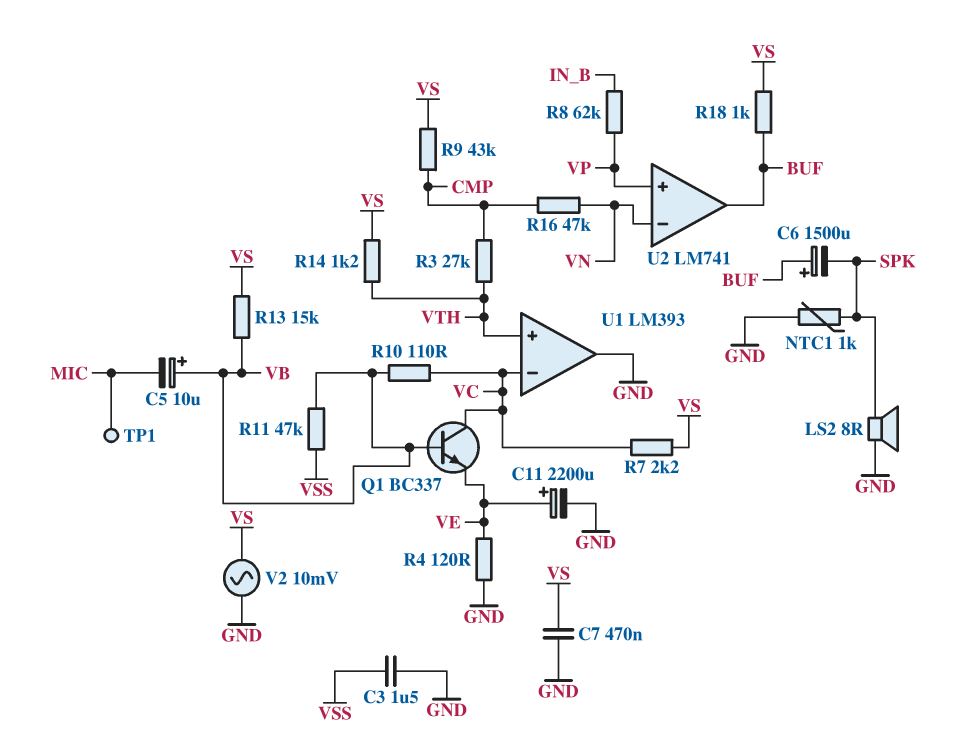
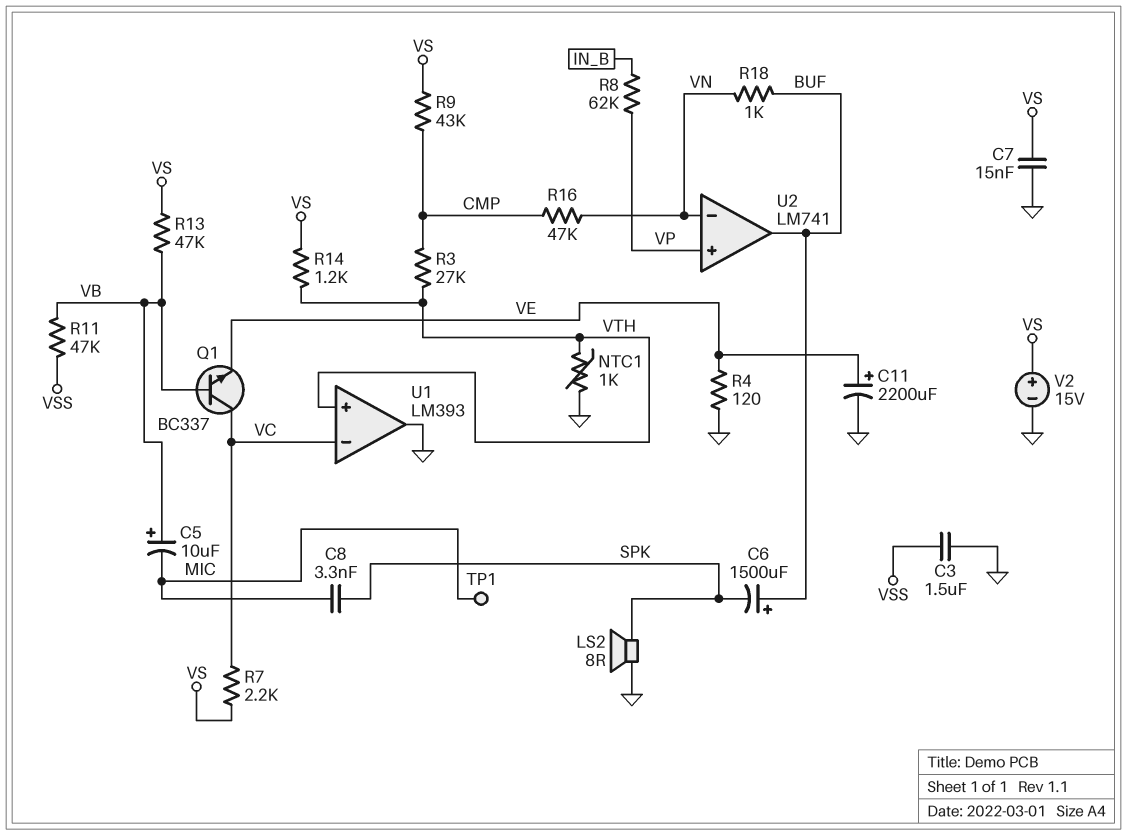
C7: 470nF (GND, VS) -> 15nF (GND, VS)
C8: none -> 3.3nF (MIC, SPK)
NTC1: 1k (GND, SPK) -> 1k (GND, VTH)
R10: 110 (VB, VC) -> none
R13: 15k (VB, VS) -> 47k (VB, VS)
R18: 1k (BUF, VS) -> 1k (BUF, VN)
V2: AC 10mV (GND, VS) -> 15V (plus VS, minus GND)

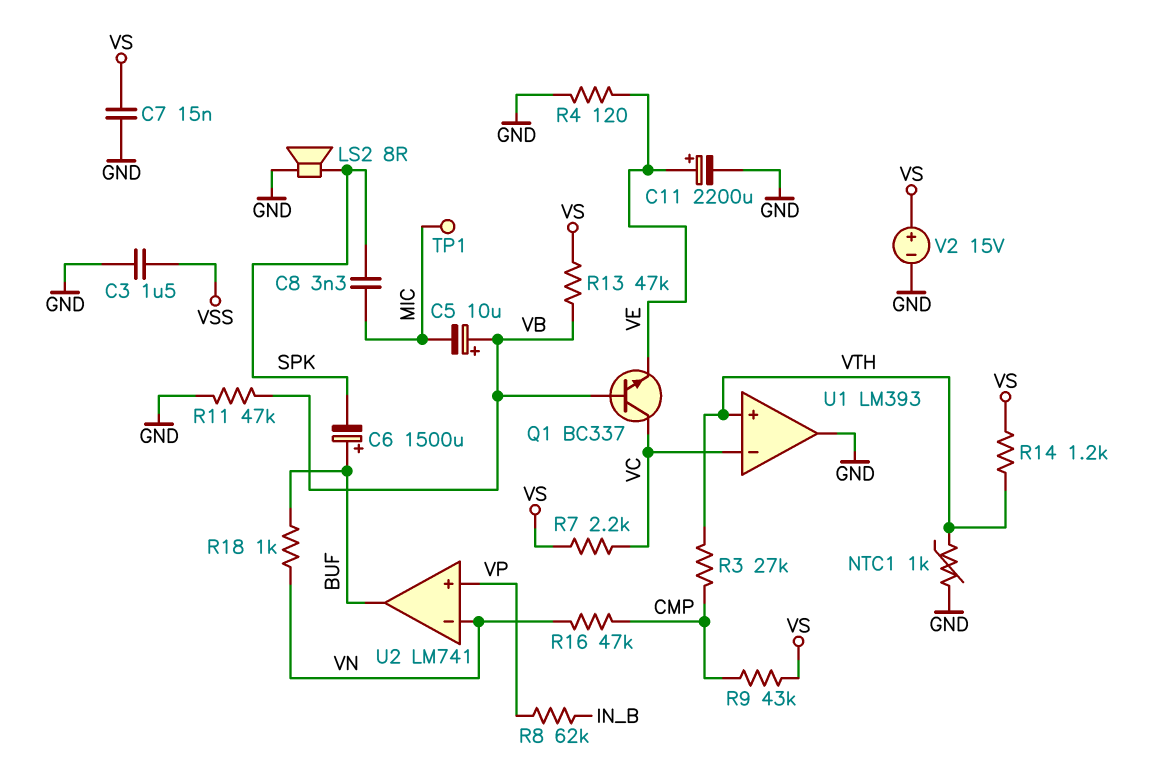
R11: 47k (VB, VSS) -> 47k (GND, VB)

